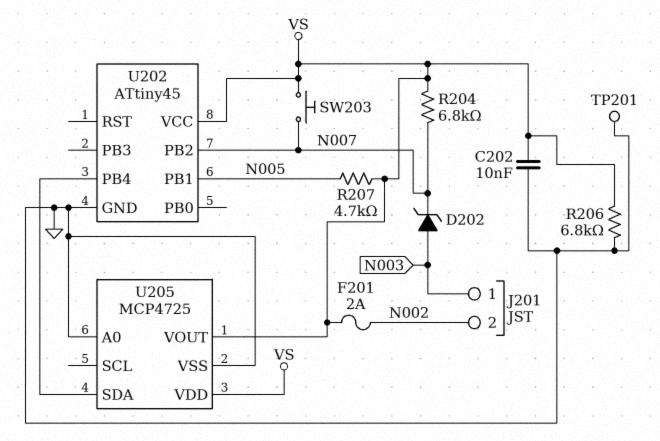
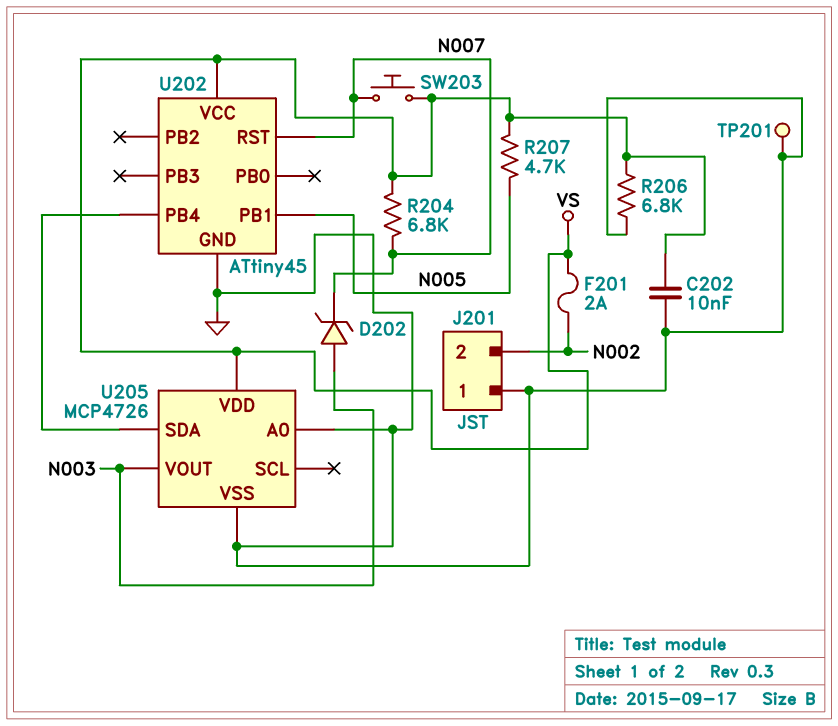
J201 pin 1: N003 -> GND
U202 pin PB2: N007 -> none
U202 pin RST: none -> N007
U205: MCP4725 -> MCP4726
U205 pin VOUT: VS -> N003

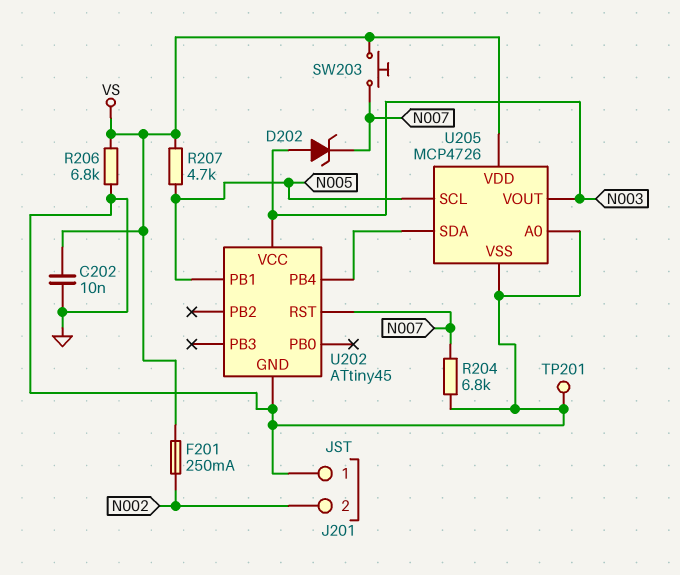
F201: 2A (N002, VS) -> 250mA (N002, VS)
R204: 6.8k (N007, VS) -> 6.8k (GND, N007)
U202 pin VCC: VS -> N003
U205 pin SCL: none -> N005

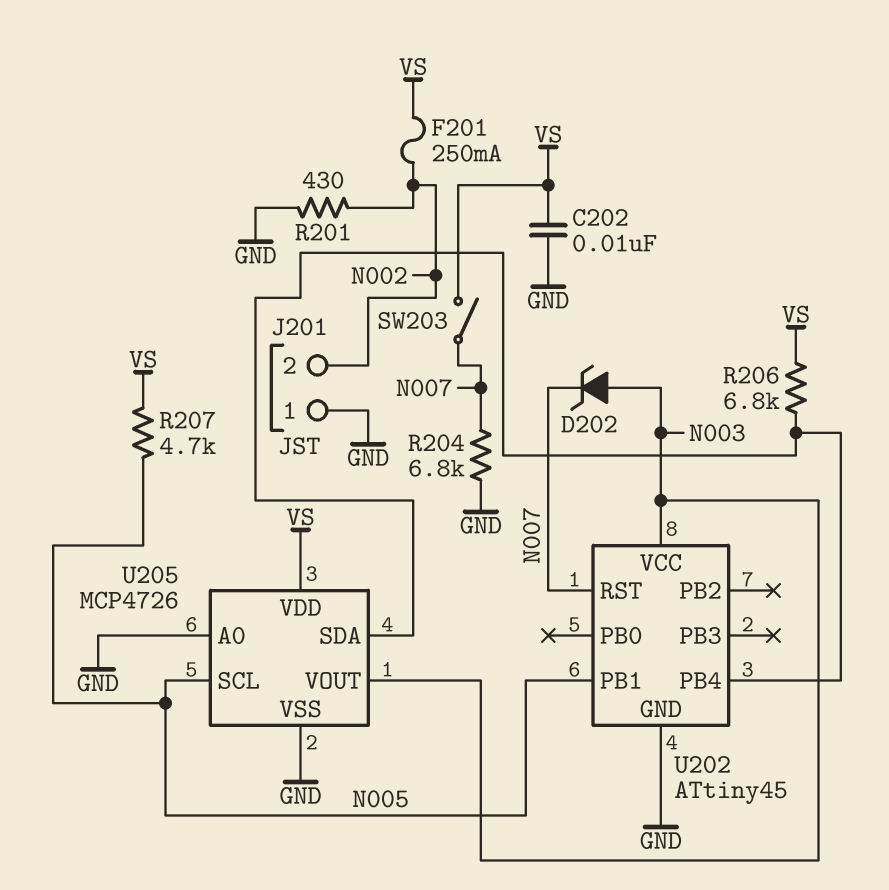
R201: none -> 430 (GND, N002)
R206: 6.8k (GND, VS) -> 6.8k (U202/PB4, VS)
SW203: button (N007, VS) -> switch (N007, VS)
TP201: test point (GND) -> none

